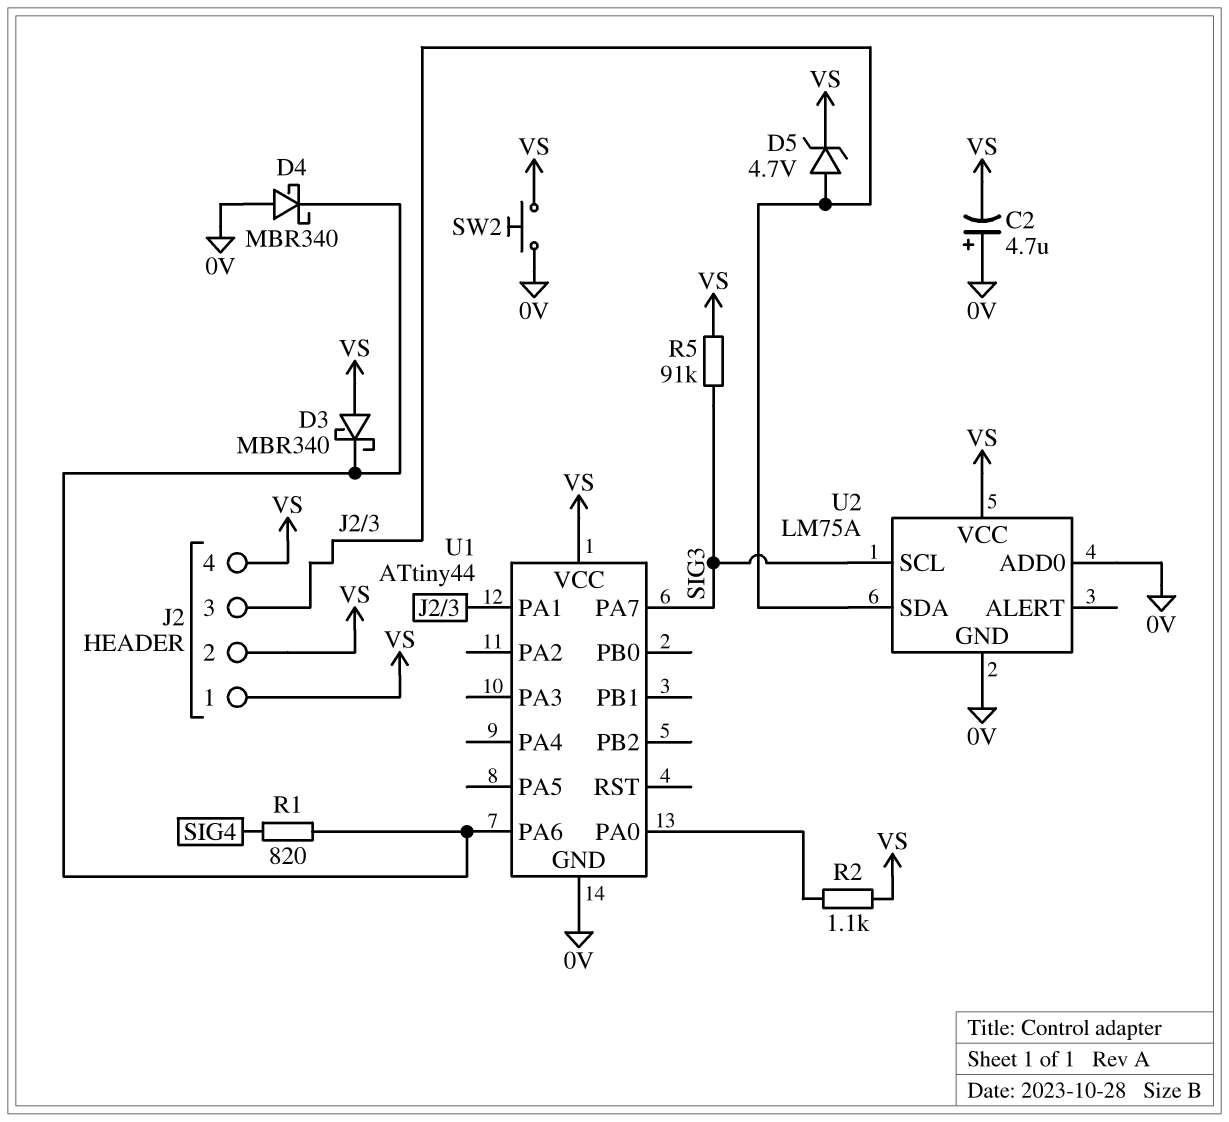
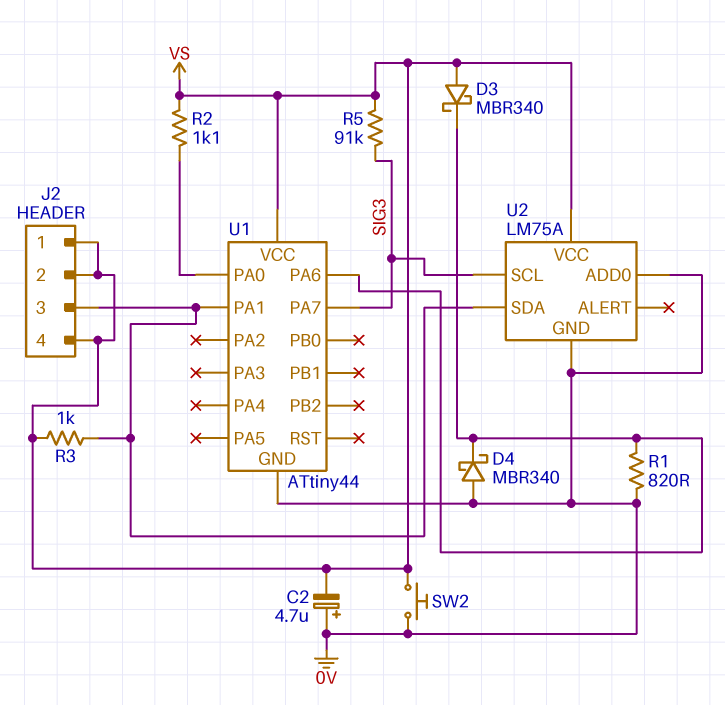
D5: zener 4.7V (A J2/3, K VS) -> none
R1: 820 (SIG4, U1/PA6) -> 820 (0V, U1/PA6)
R3: none -> 1k (J2/3, VS)

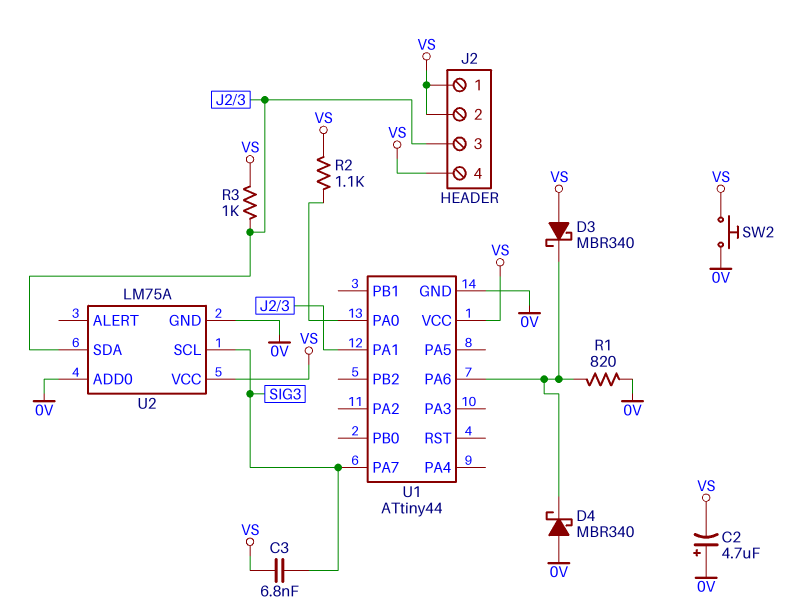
C3: none -> 6.8nF (SIG3, VS)
R5: 91k (SIG3, VS) -> none

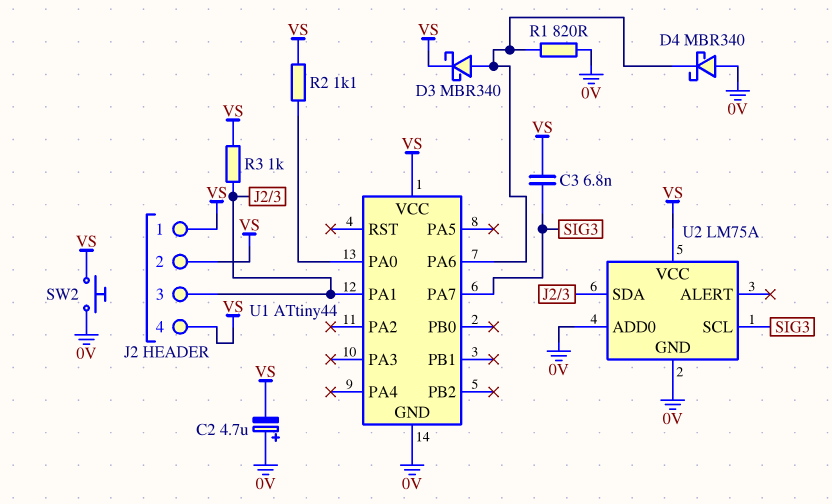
D3: schottky MBR340 (A VS, K U1/PA6) -> schottky MBR340 (A U1/PA6, K VS)

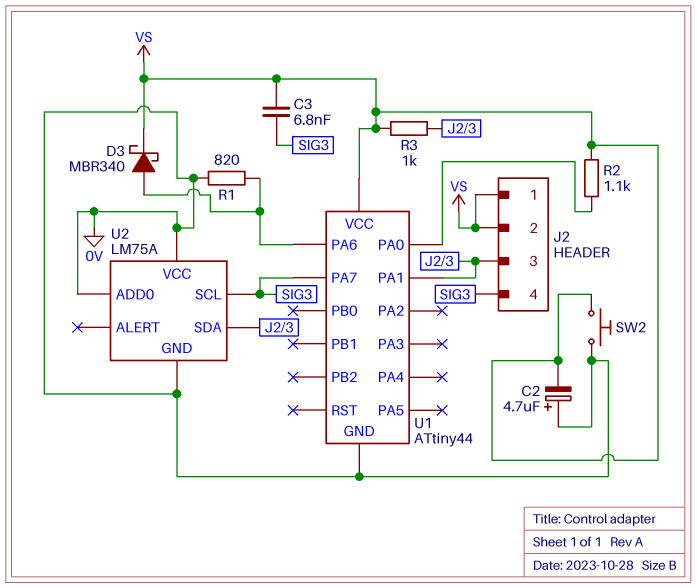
D4: schottky MBR340 (A 0V, K U1/PA6) -> none
J2 pin 4: VS -> SIG3
U2 pin VCC: VS -> 0V

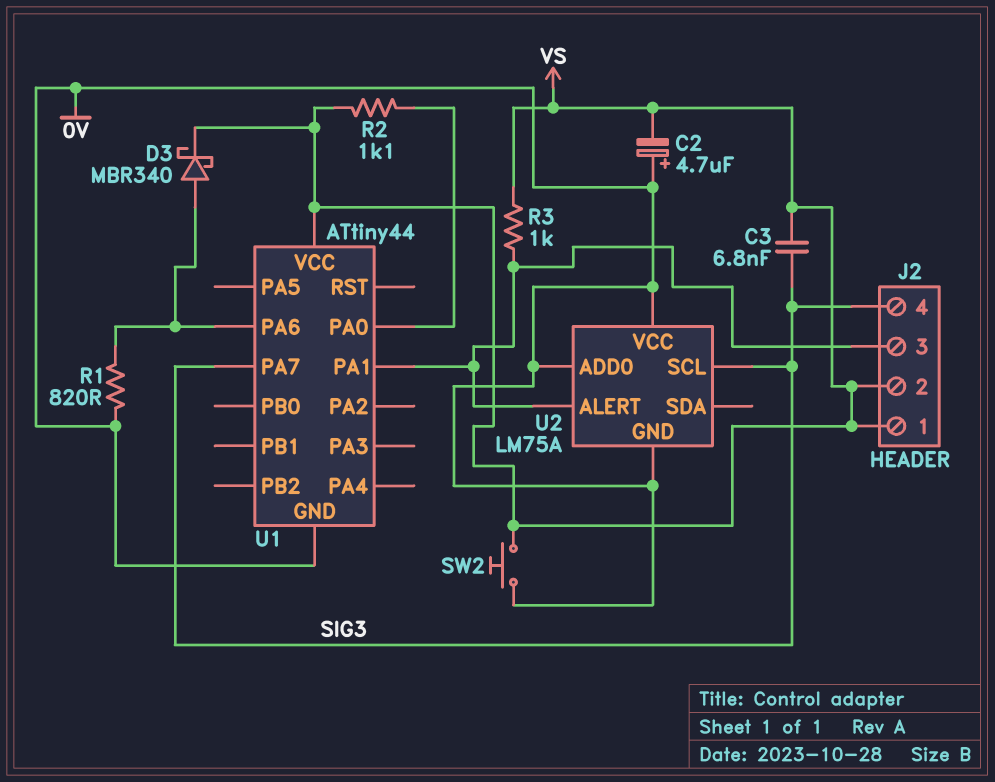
U2 pin ALERT: none -> J2/3
U2 pin SDA: J2/3 -> none

